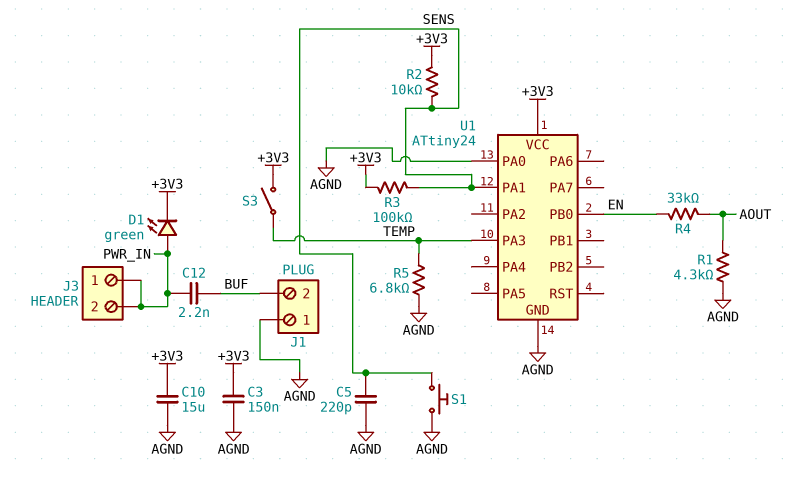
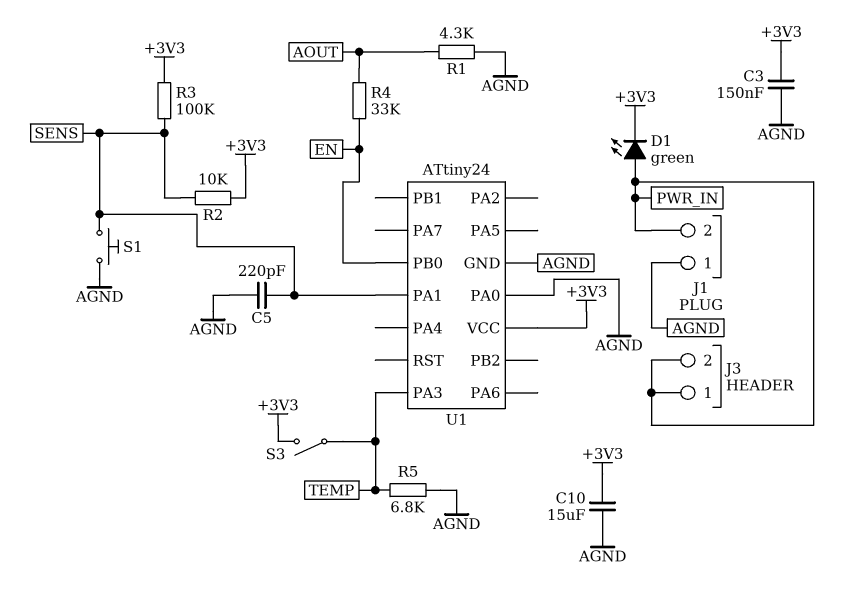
C12: 2.2nF (BUF, PWR_IN) -> none
J1 pin 2: BUF -> PWR_IN

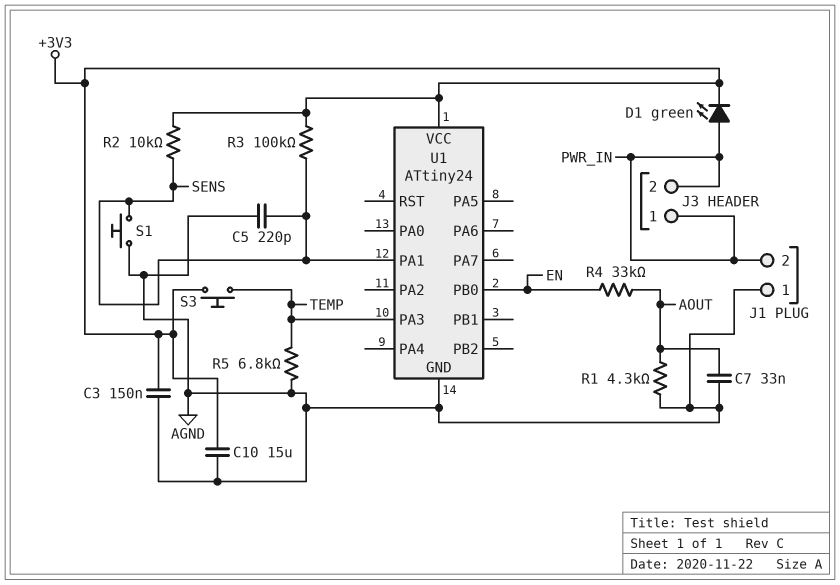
C7: none -> 33nF (AGND, AOUT)
S3: switch (+3V3, TEMP) -> button (+3V3, TEMP)
U1 pin PA0: AGND -> none

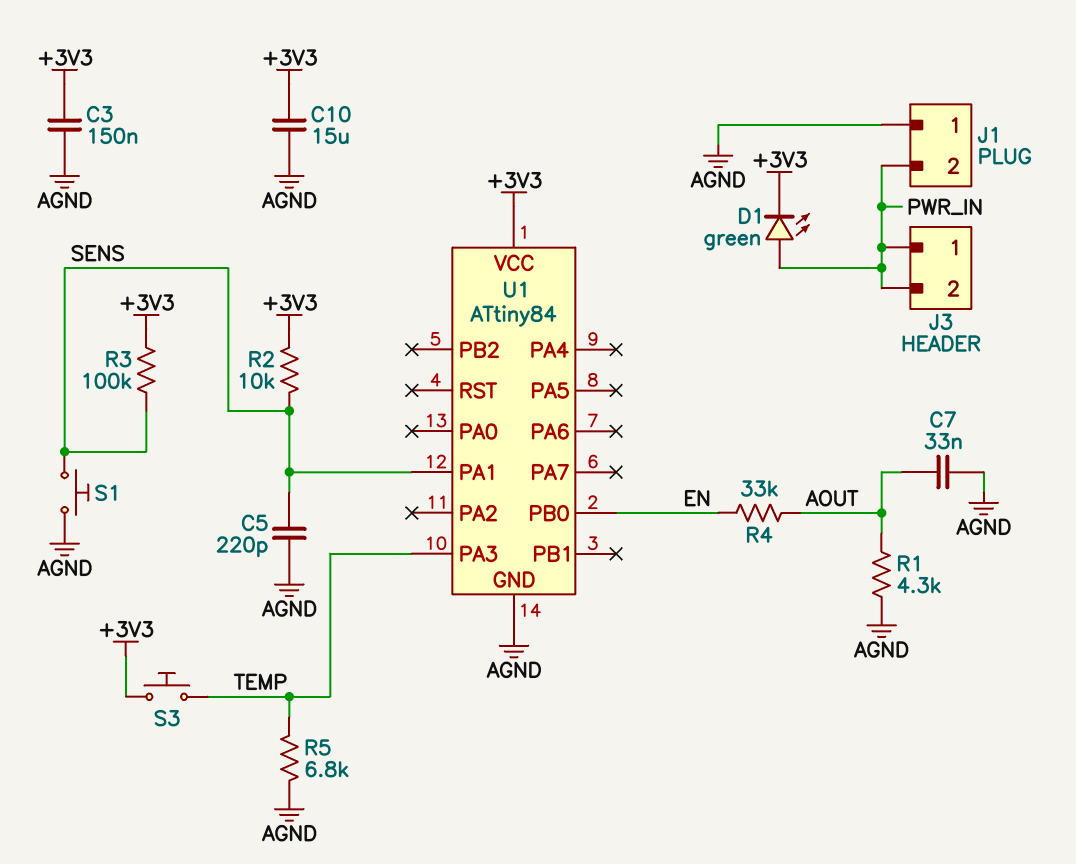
U1: ATtiny24 -> ATtiny84

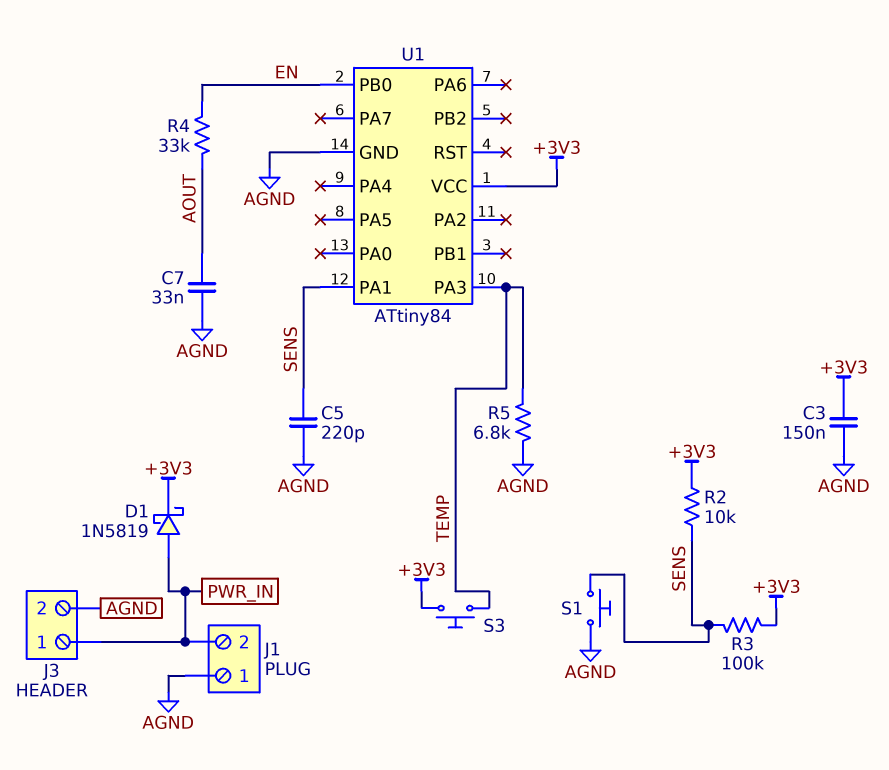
C10: 15uF (+3V3, AGND) -> none
D1: LED green (A PWR_IN, K +3V3) -> schottky 1N5819 (A PWR_IN, K +3V3)
J3 pin 2: PWR_IN -> AGND
R1: 4.3k (AGND, AOUT) -> none

